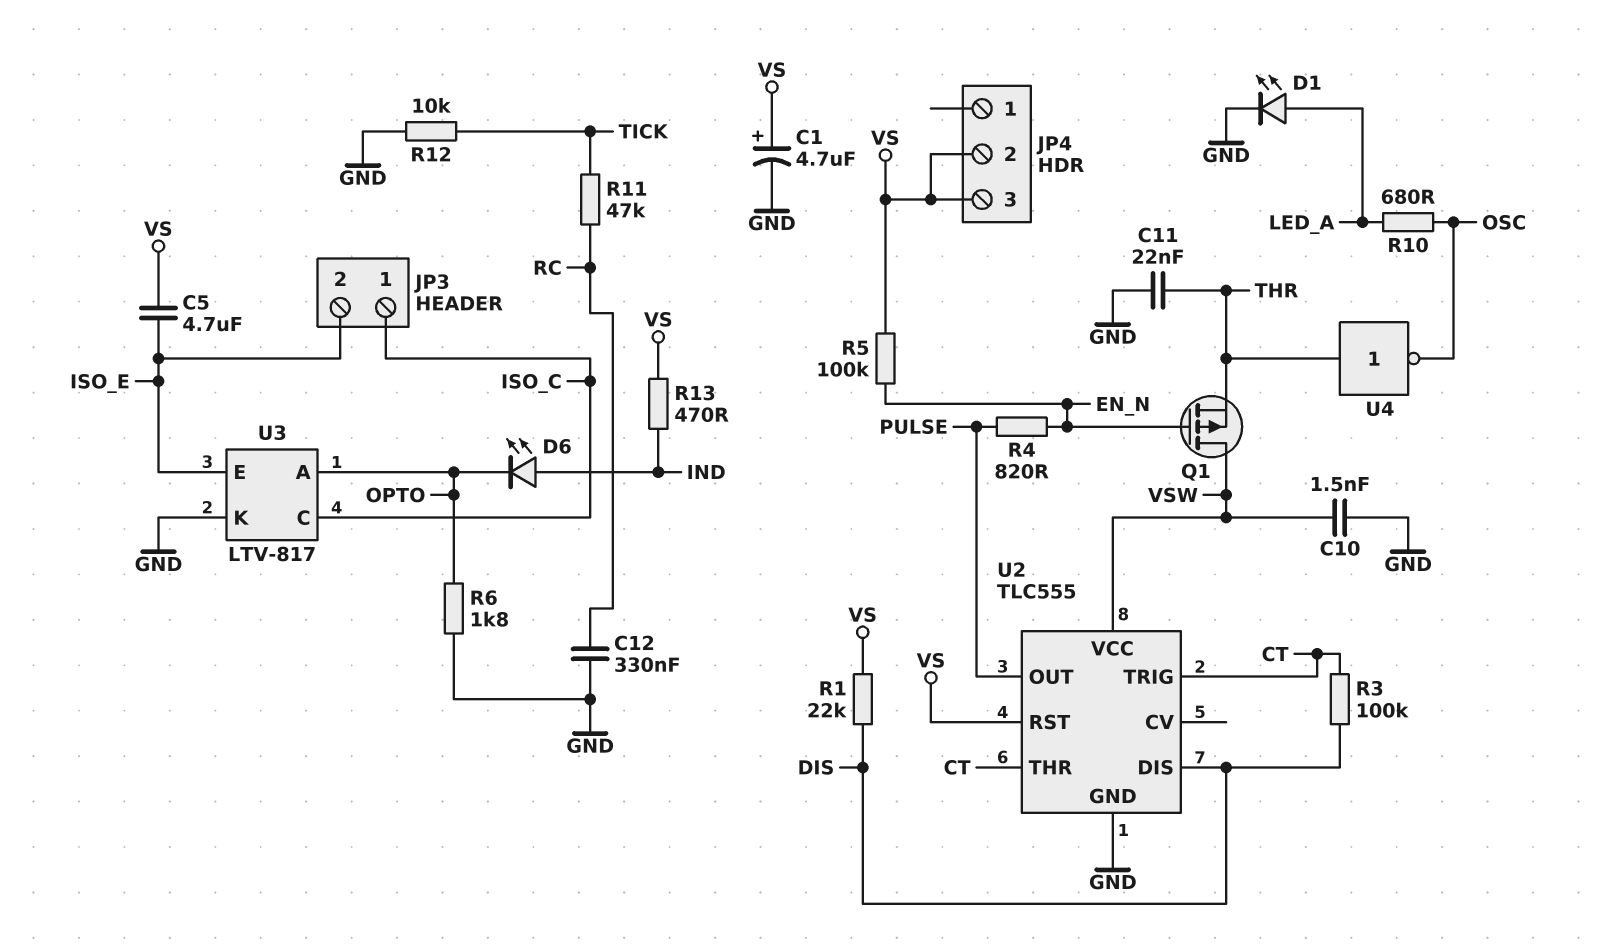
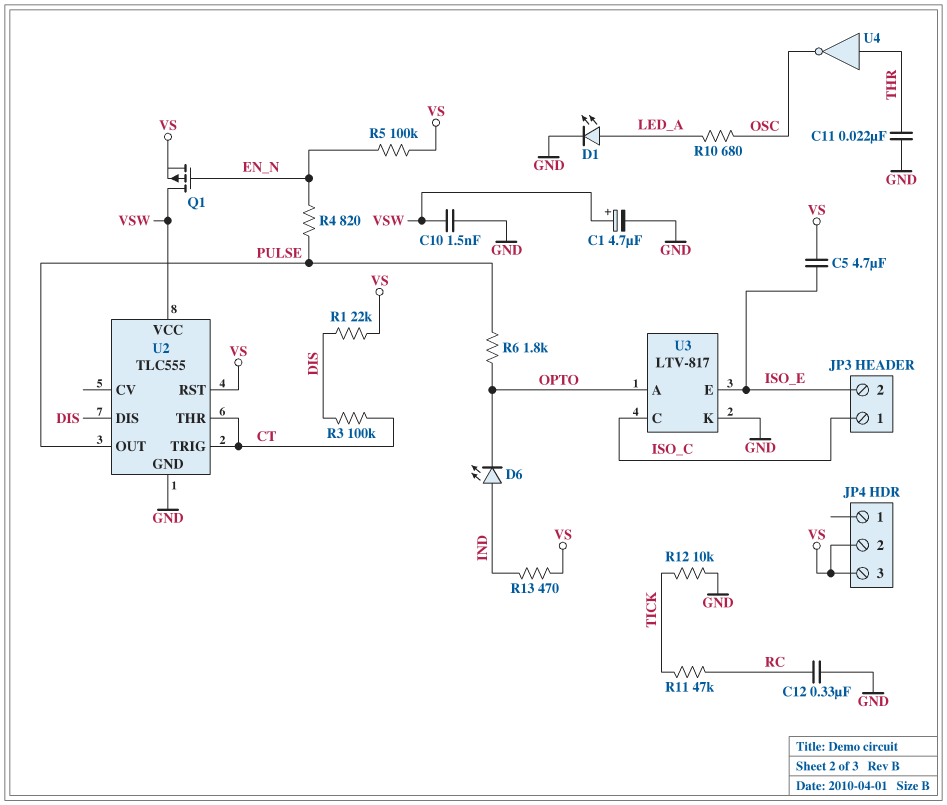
C1: 4.7uF (plus VS, minus GND) -> 4.7uF (plus VSW, minus GND)
Q1: PMOS (G EN_N, D VSW, S THR) -> PMOS (G EN_N, D VSW, S VS)
R6: 1.8k (GND, OPTO) -> 1.8k (OPTO, PULSE)

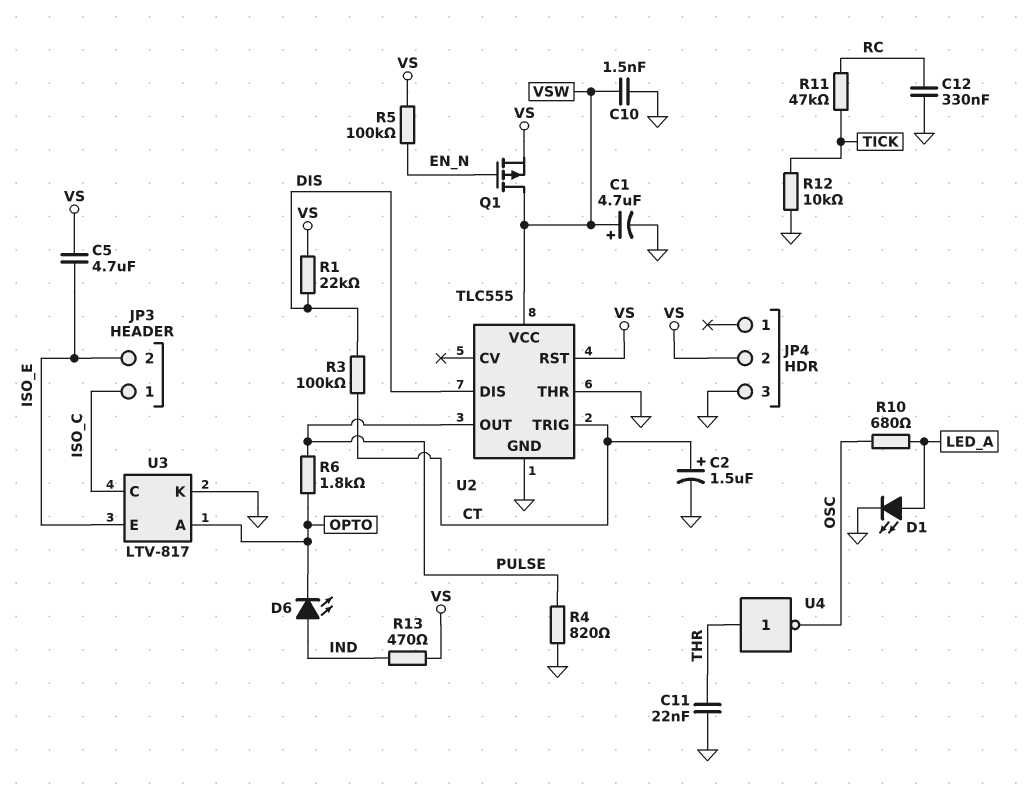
C2: none -> 1.5uF (plus CT, minus GND)
JP4 pin 3: VS -> GND
R4: 820 (EN_N, PULSE) -> 820 (GND, PULSE)
U2 pin THR: CT -> GND

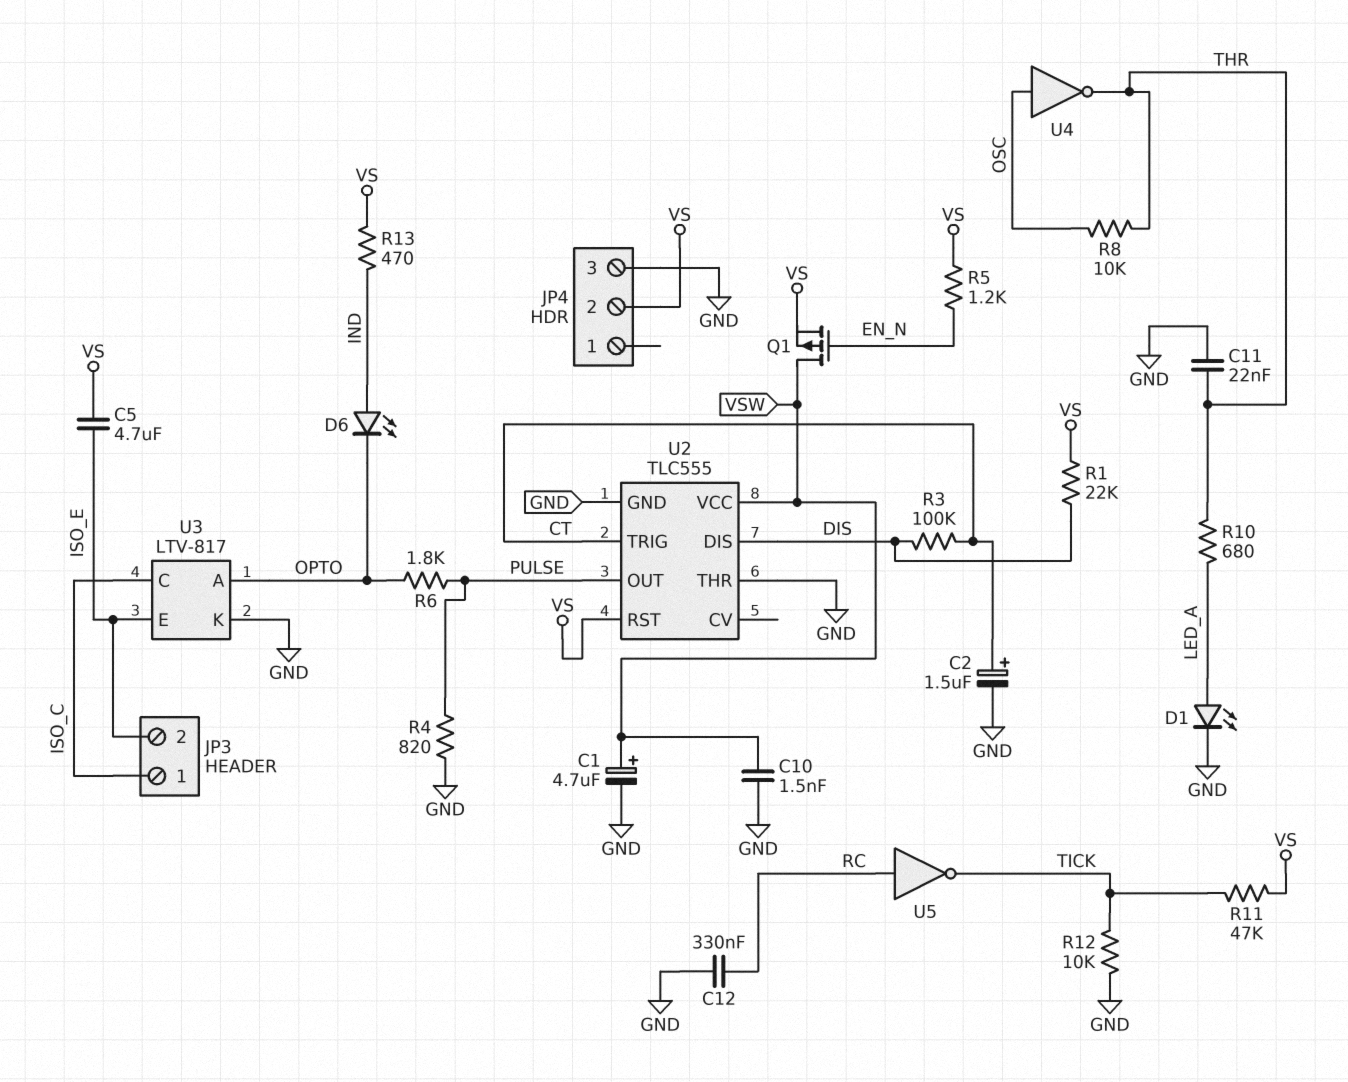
R5: 100k (EN_N, VS) -> 1.2k (EN_N, VS)
R8: none -> 10k (OSC, THR)
R10: 680 (LED_A, OSC) -> 680 (LED_A, THR)
R11: 47k (RC, TICK) -> 47k (TICK, VS)
U4: NOT (in THR, out OSC) -> NOT (in OSC, out THR)
U5: none -> NOT (in RC, out TICK)

